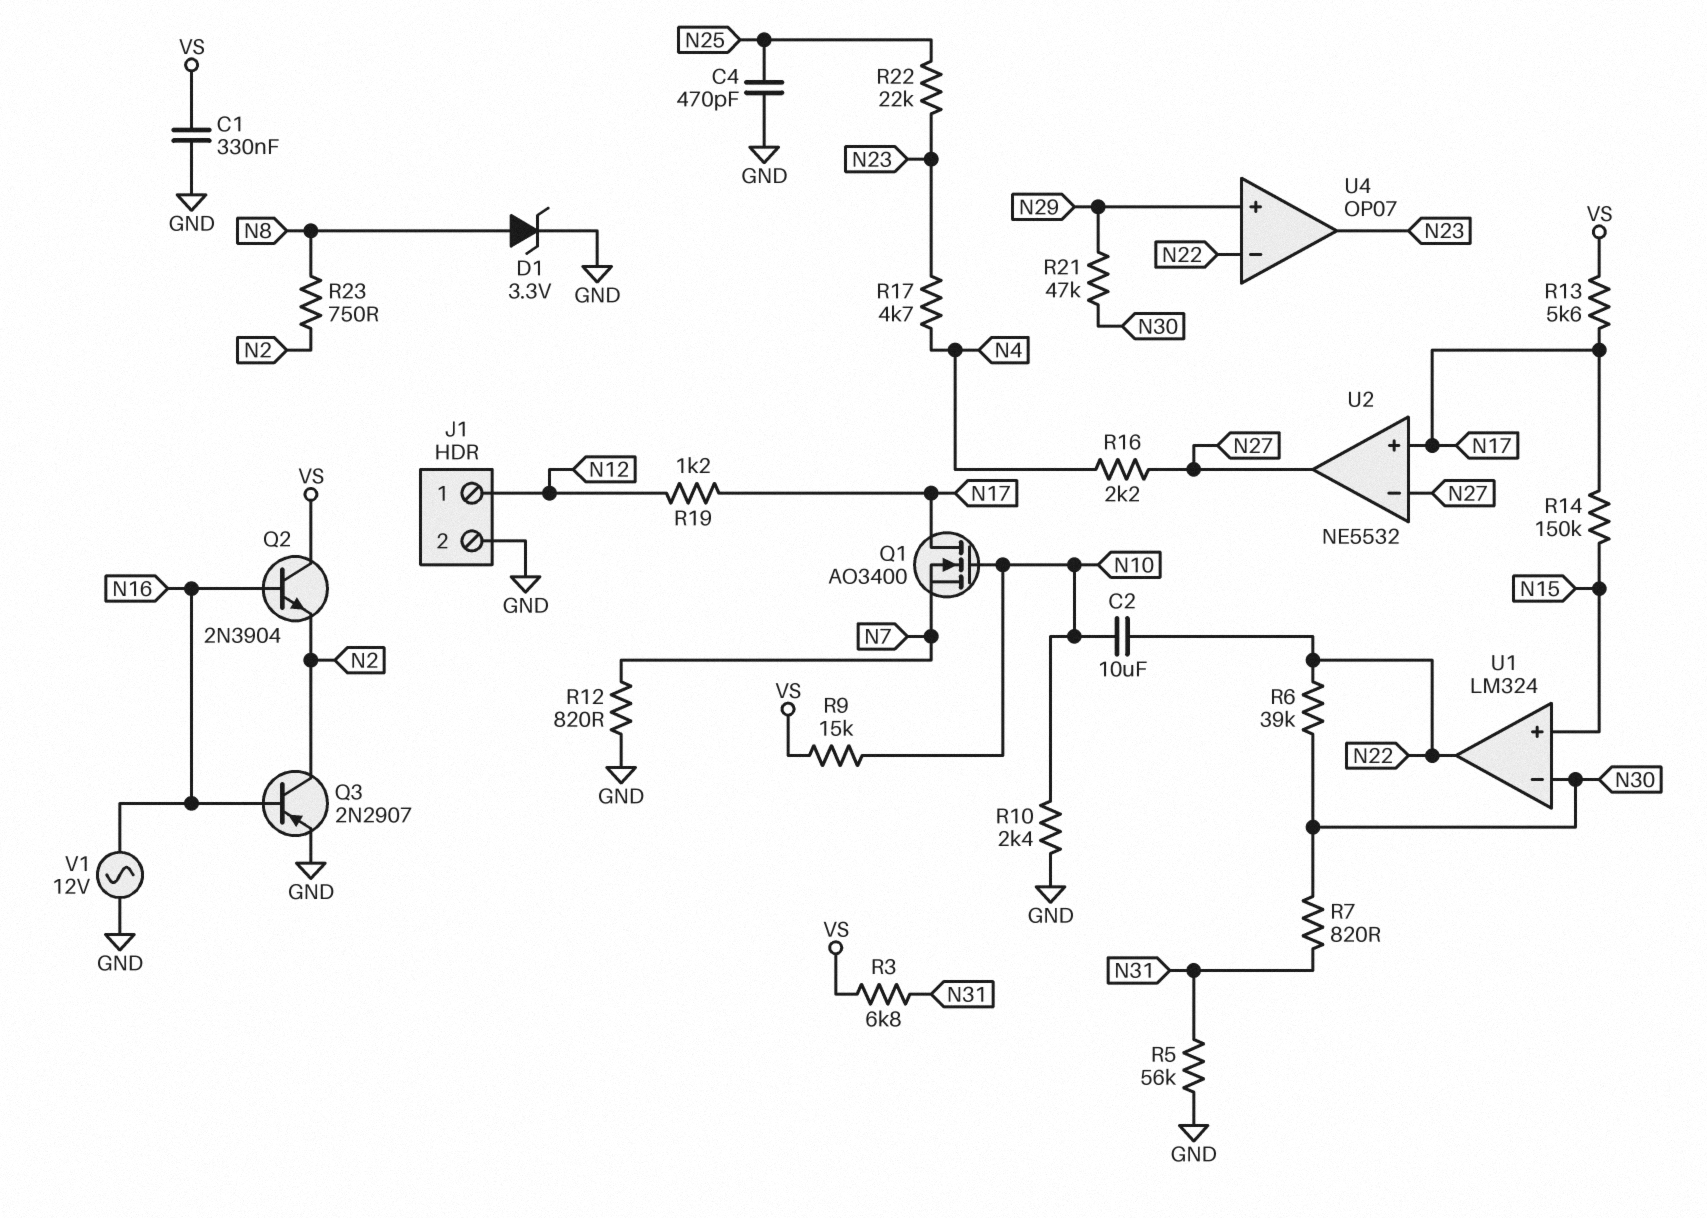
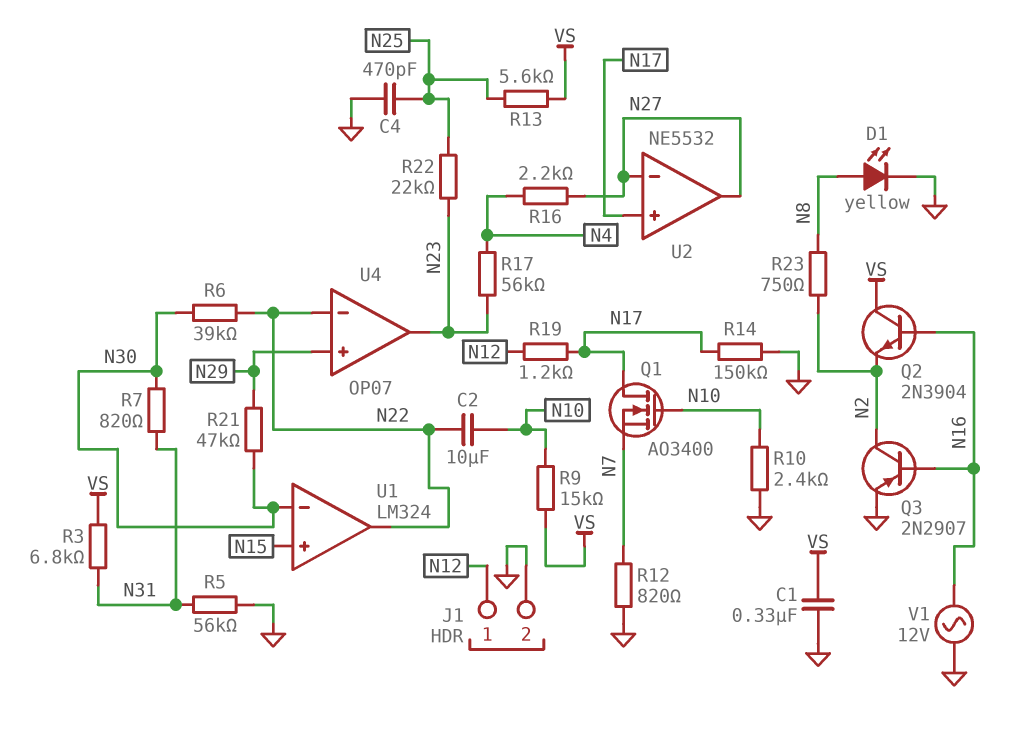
D1: zener 3.3V (A N8, K GND) -> LED yellow (A N8, K GND)
R13: 5.6k (N17, VS) -> 5.6k (N25, VS)
R14: 150k (N15, N17) -> 150k (GND, N17)
R17: 4.7k (N4, N23) -> 56k (N4, N23)

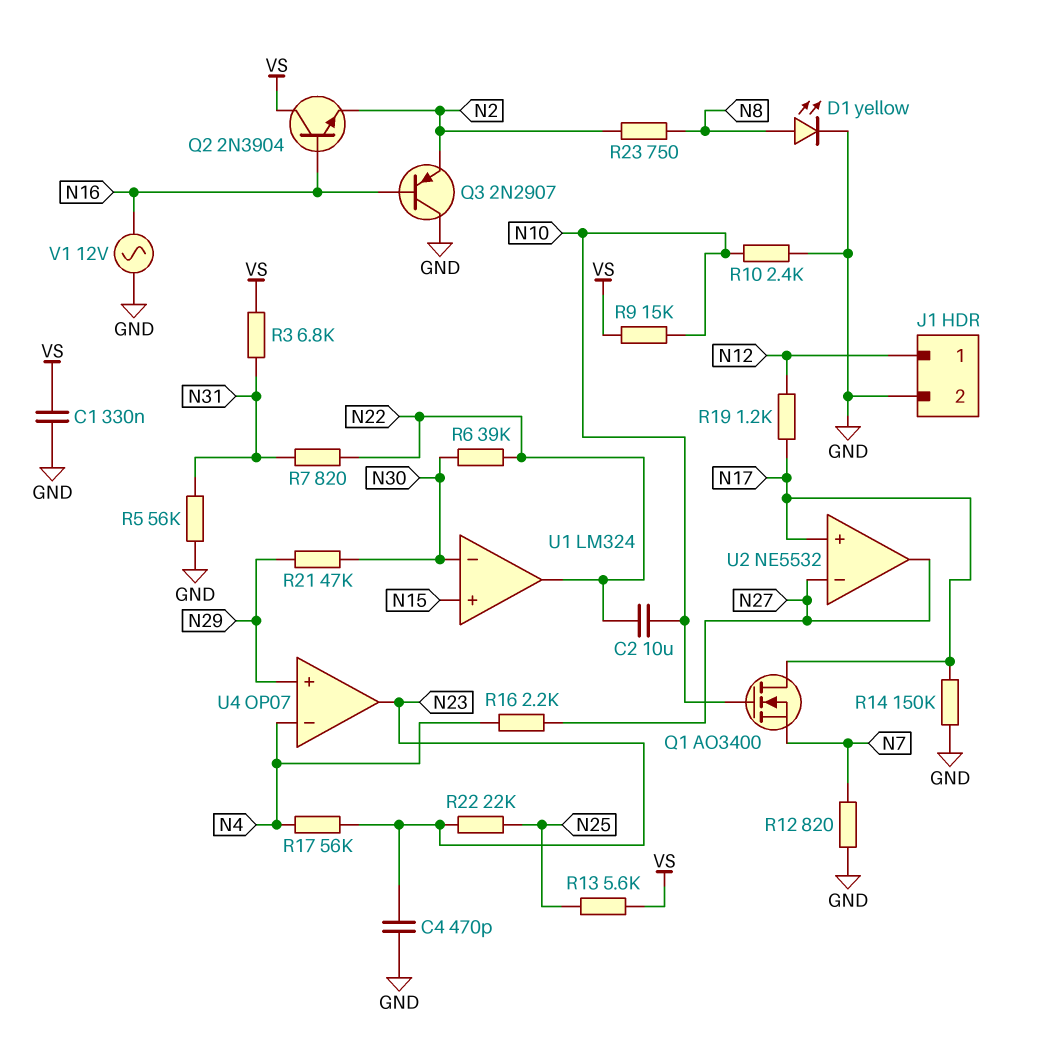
C4: 470pF (GND, N25) -> 470pF (GND, N23)
Q3: PNP 2N2907 (B N16, C N2, E GND) -> PNP 2N2907 (B N16, C GND, E N2)
R7: 820 (N30, N31) -> 820 (N22, N31)
U4 pin in-: N22 -> N4

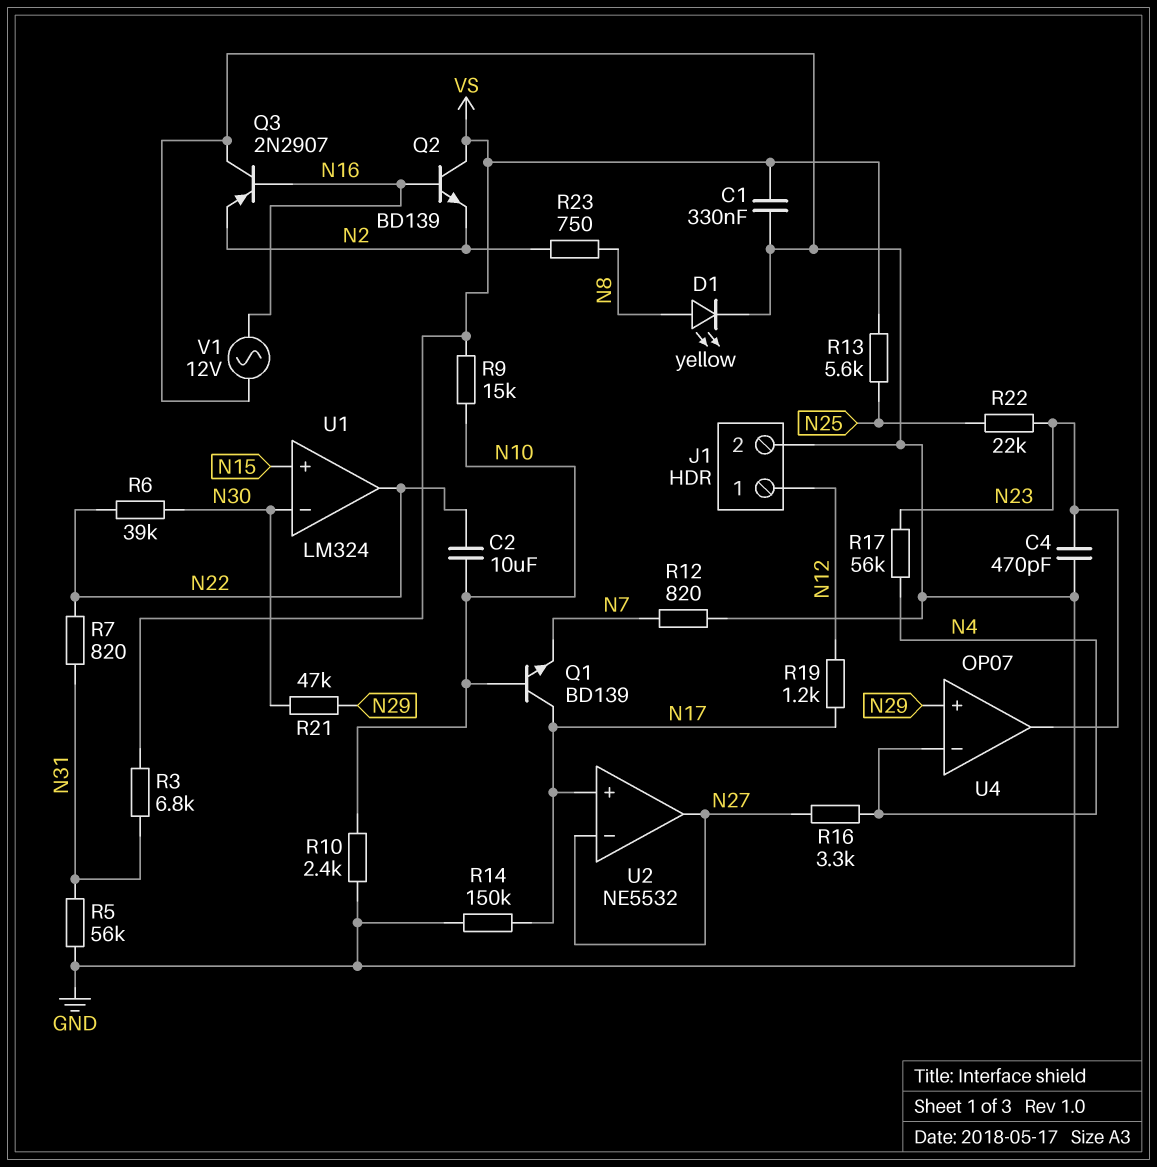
Q1: NMOS AO3400 (G N10, D N17, S N7) -> NPN BD139 (B N10, C N17, E N7)
Q2: NPN 2N3904 (B N16, C VS, E N2) -> NPN BD139 (B N16, C VS, E N2)
R16: 2.2k (N4, N27) -> 3.3k (N4, N27)

